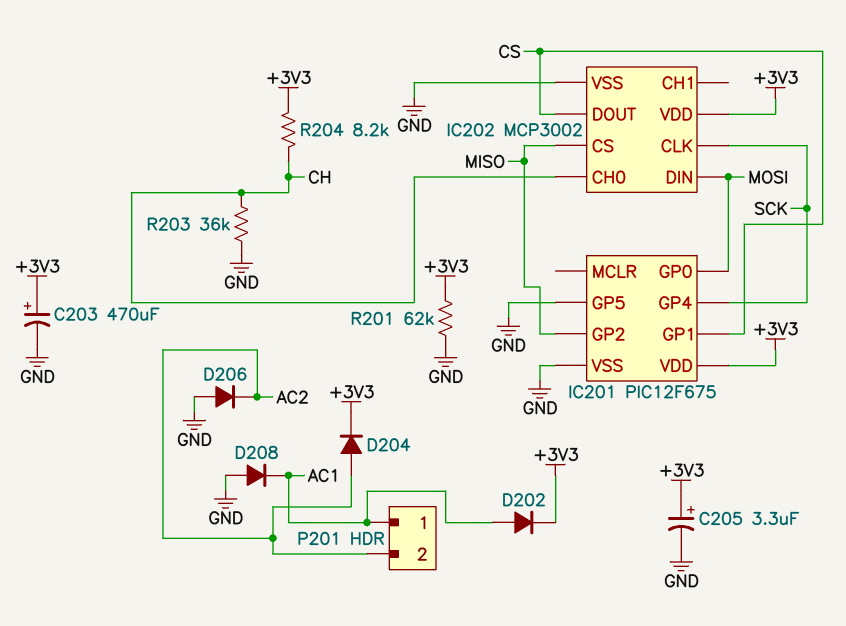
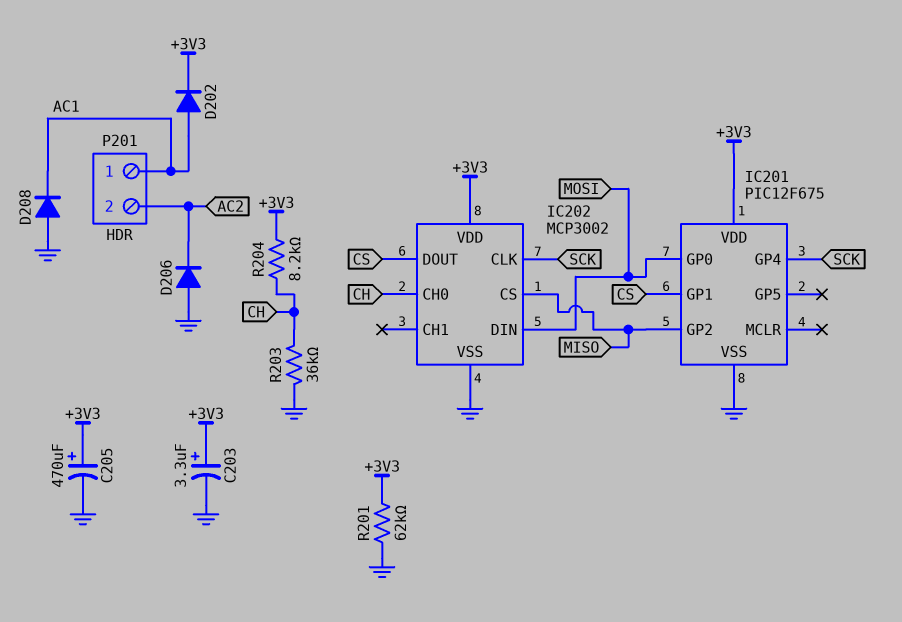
C203: 470uF (plus +3V3, minus GND) -> 3.3uF (plus +3V3, minus GND)
C205: 3.3uF (plus +3V3, minus GND) -> 470uF (plus +3V3, minus GND)
D204: diode (A AC2, K +3V3) -> none
IC201 pin GP5: GND -> none

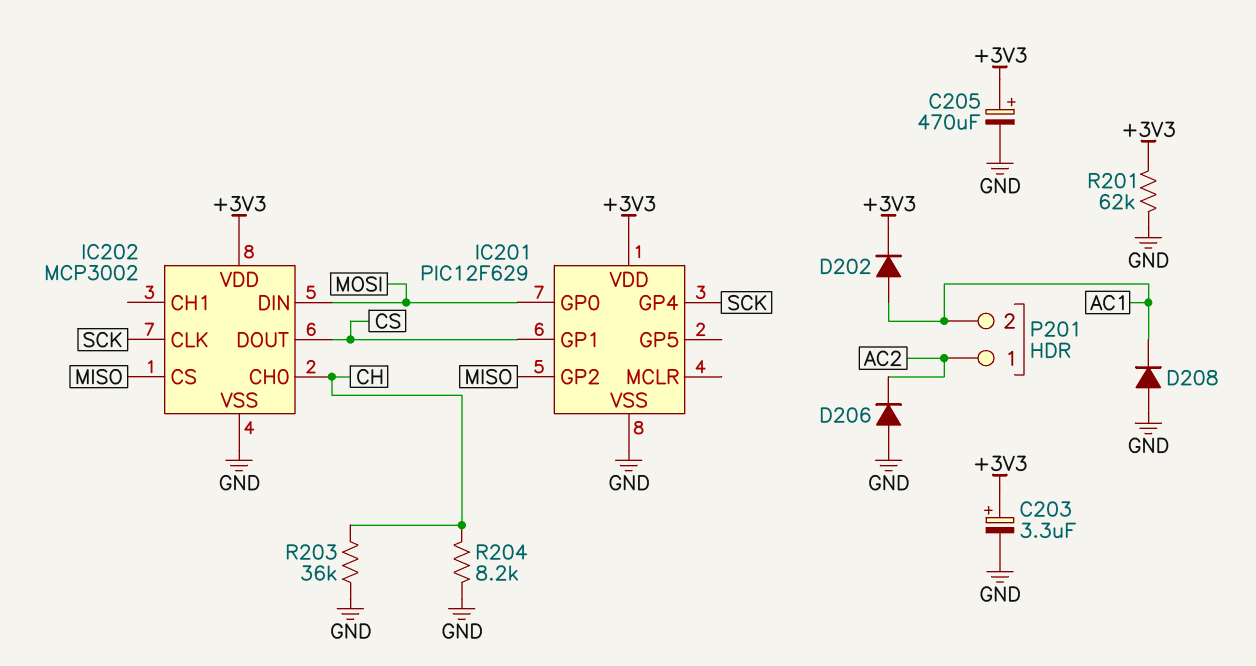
IC201: PIC12F675 -> PIC12F629
P201 pin 1: AC1 -> AC2
P201 pin 2: AC2 -> AC1
R204: 8.2k (+3V3, CH) -> 8.2k (CH, GND)

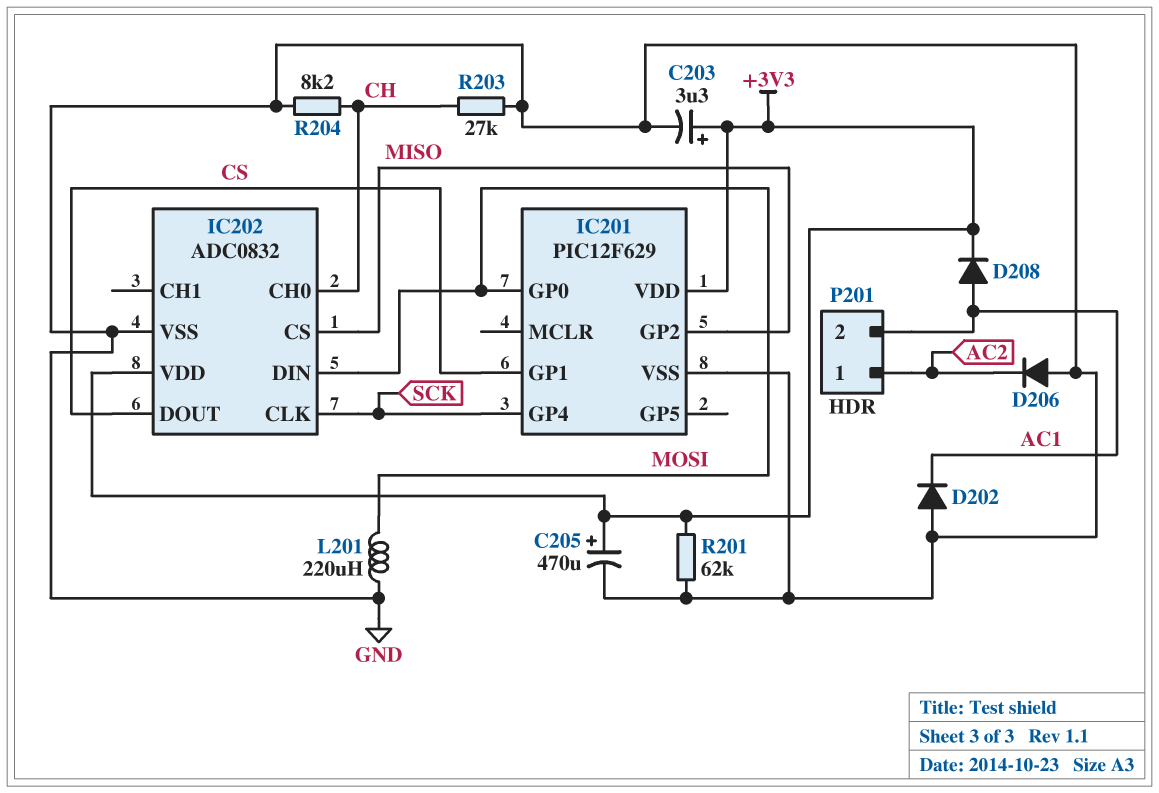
D202: diode (A AC1, K +3V3) -> diode (A GND, K AC1)
D208: diode (A GND, K AC1) -> diode (A AC1, K +3V3)
IC202: MCP3002 -> ADC0832
L201: none -> 220uH (GND, MOSI)
R203: 36k (CH, GND) -> 27k (CH, GND)

